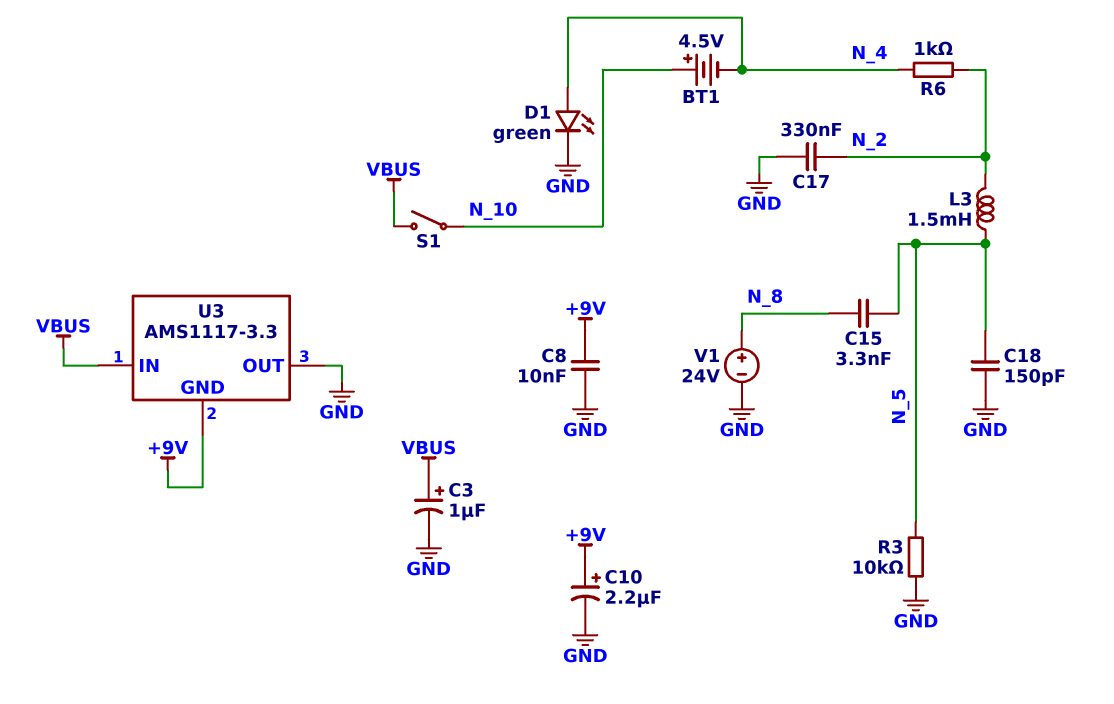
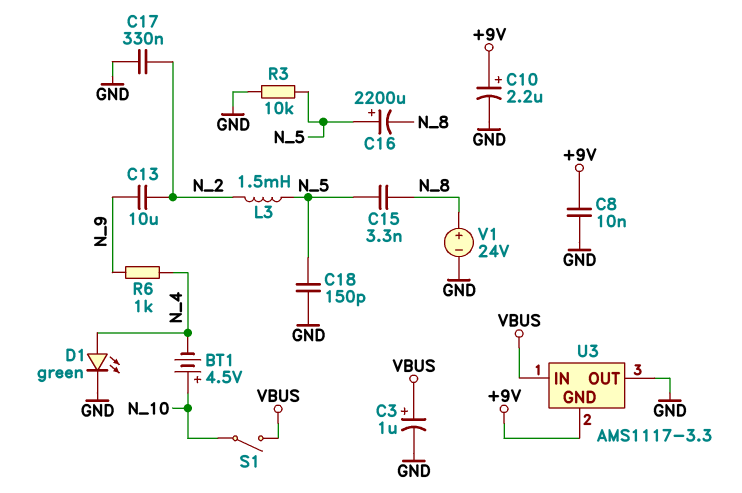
C13: none -> 10uF (N_2, N_9)
C16: none -> 2200uF (plus N_5, minus N_8)
R6: 1k (N_2, N_4) -> 1k (N_4, N_9)

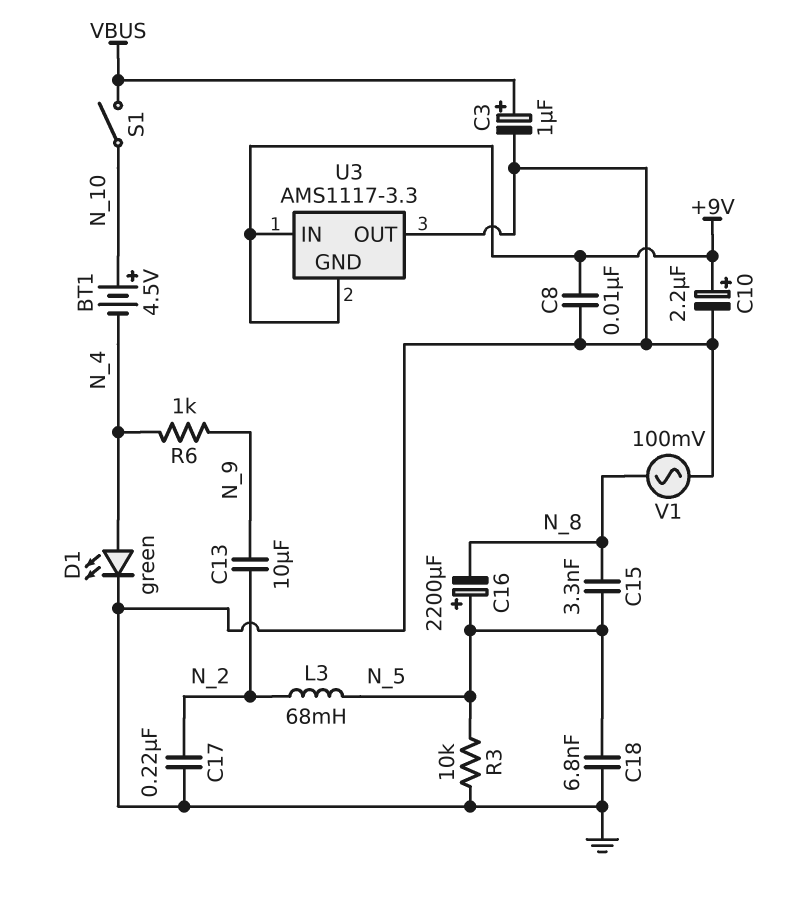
C17: 330nF (GND, N_2) -> 220nF (GND, N_2)
C18: 150pF (GND, N_5) -> 6.8nF (GND, N_5)
L3: 1.5mH (N_2, N_5) -> 68mH (N_2, N_5)
U3 pin IN: VBUS -> +9V
V1: 24V (plus N_8, minus GND) -> AC 100mV (GND, N_8)

